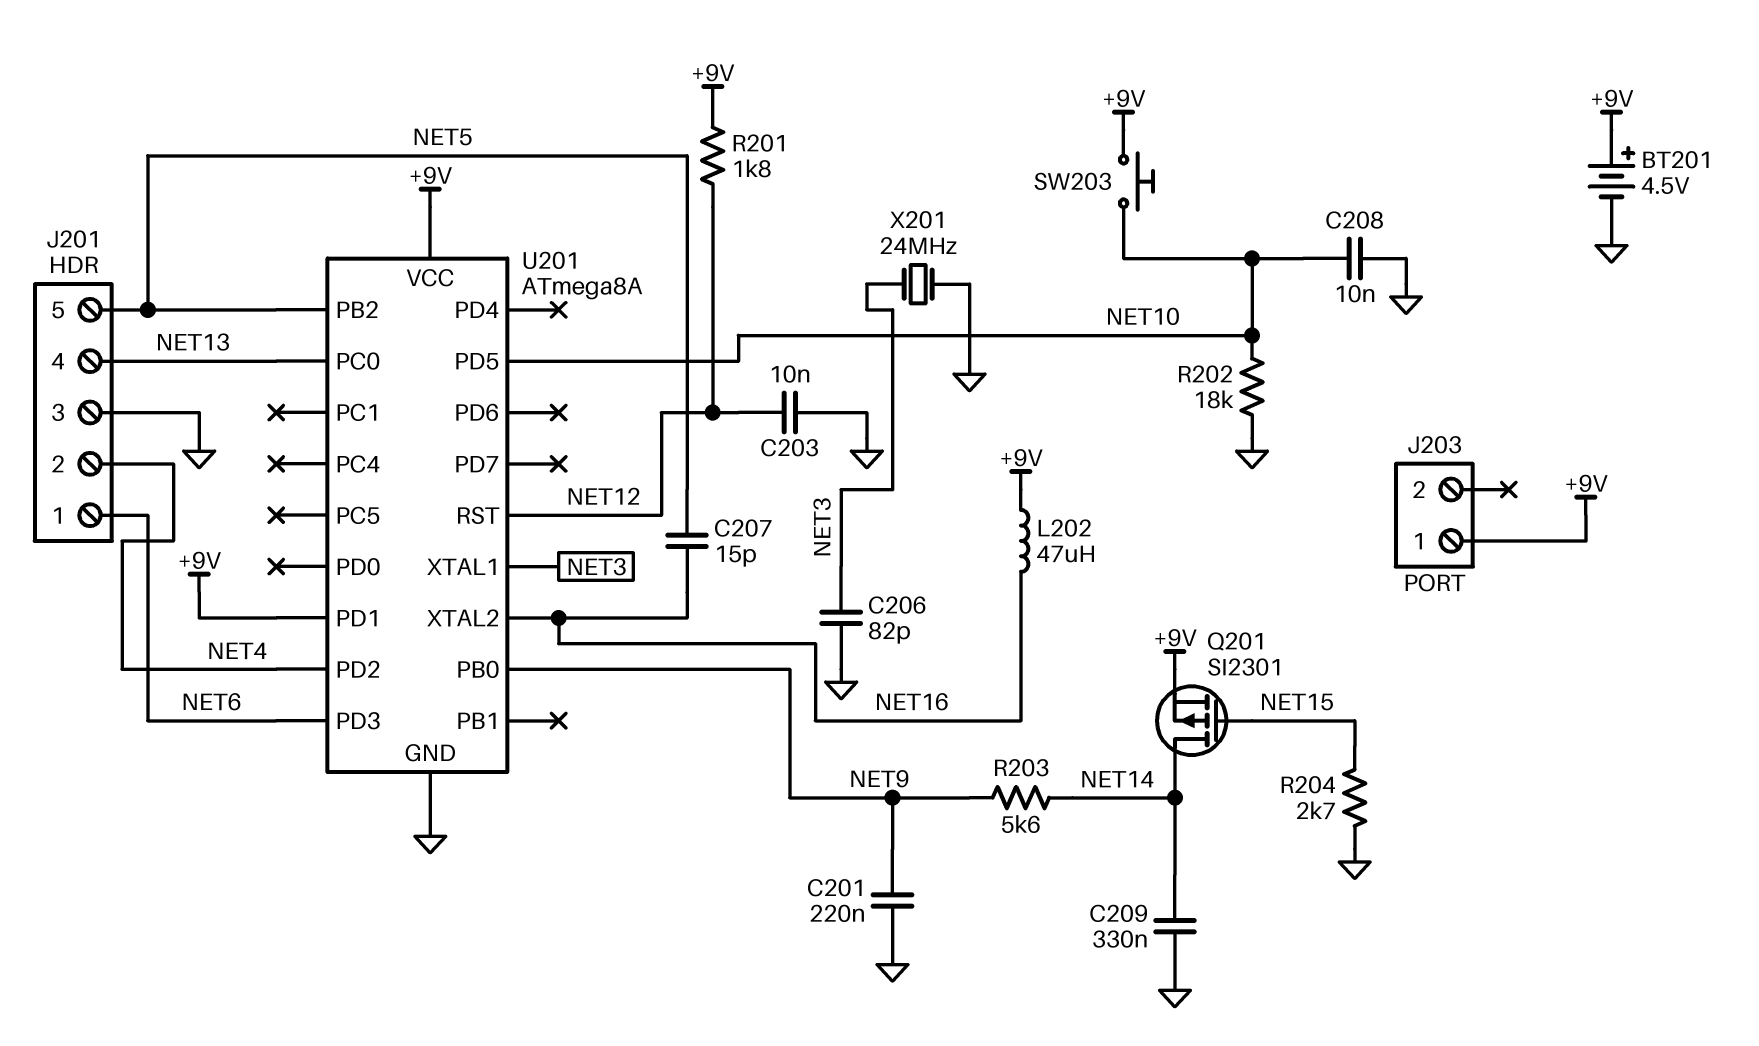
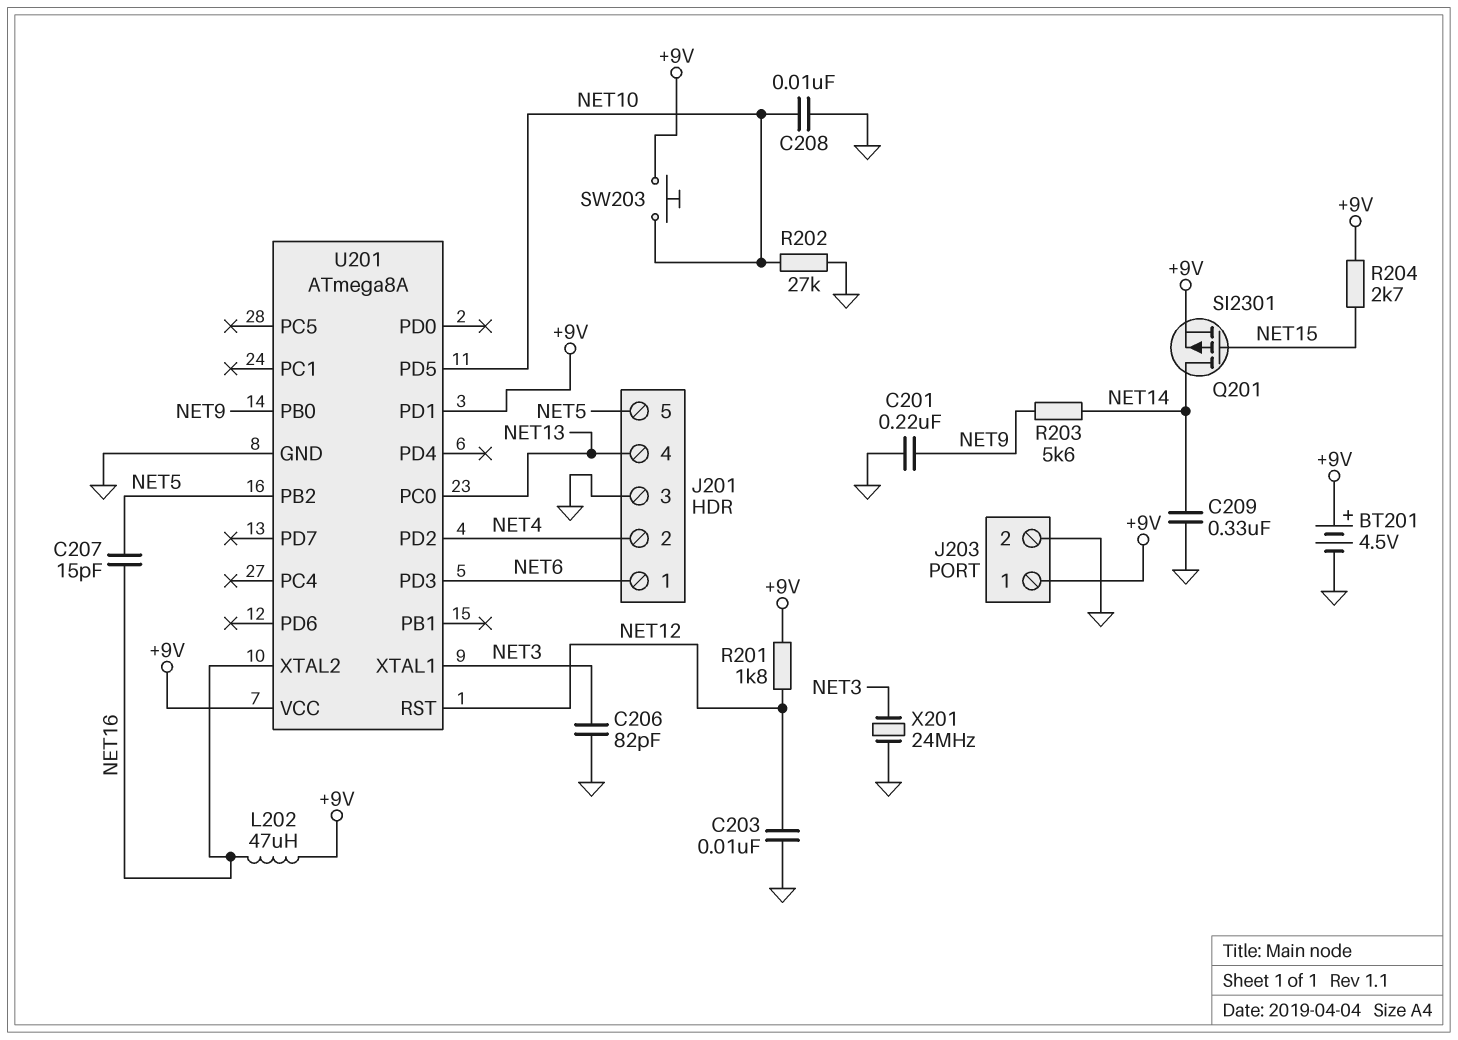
J203 pin 2: none -> GND
R202: 18k (GND, NET10) -> 27k (GND, NET10)
R204: 2.7k (GND, NET15) -> 2.7k (+9V, NET15)

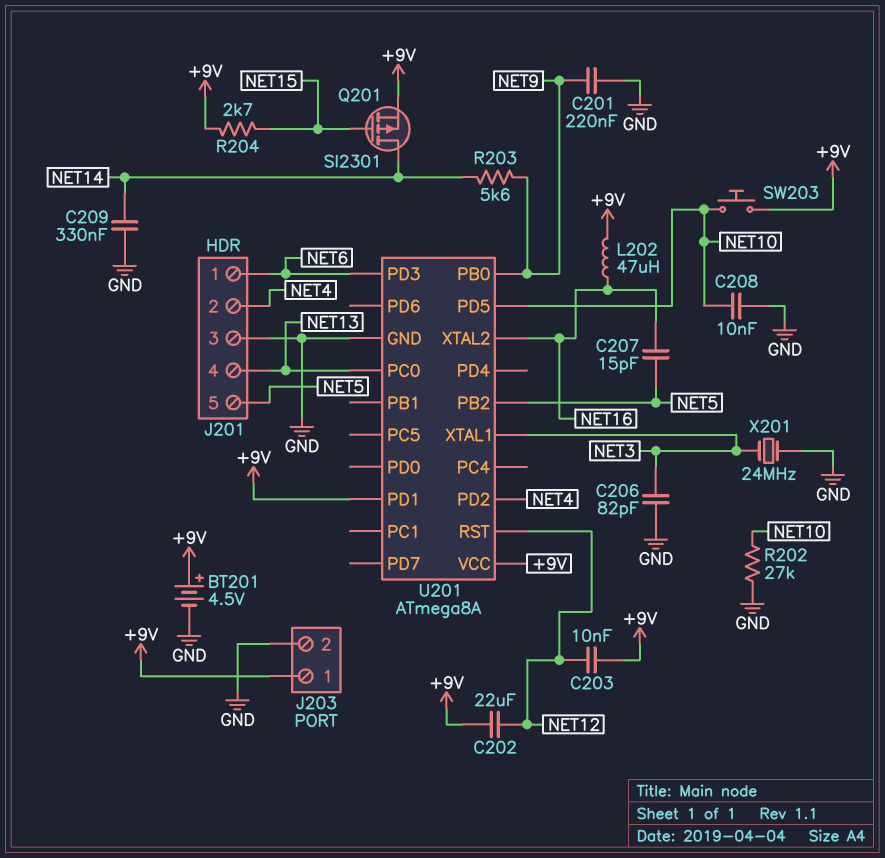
C202: none -> 22uF (+9V, NET12)
C203: 10nF (GND, NET12) -> 10nF (+9V, NET12)
R201: 1.8k (+9V, NET12) -> none

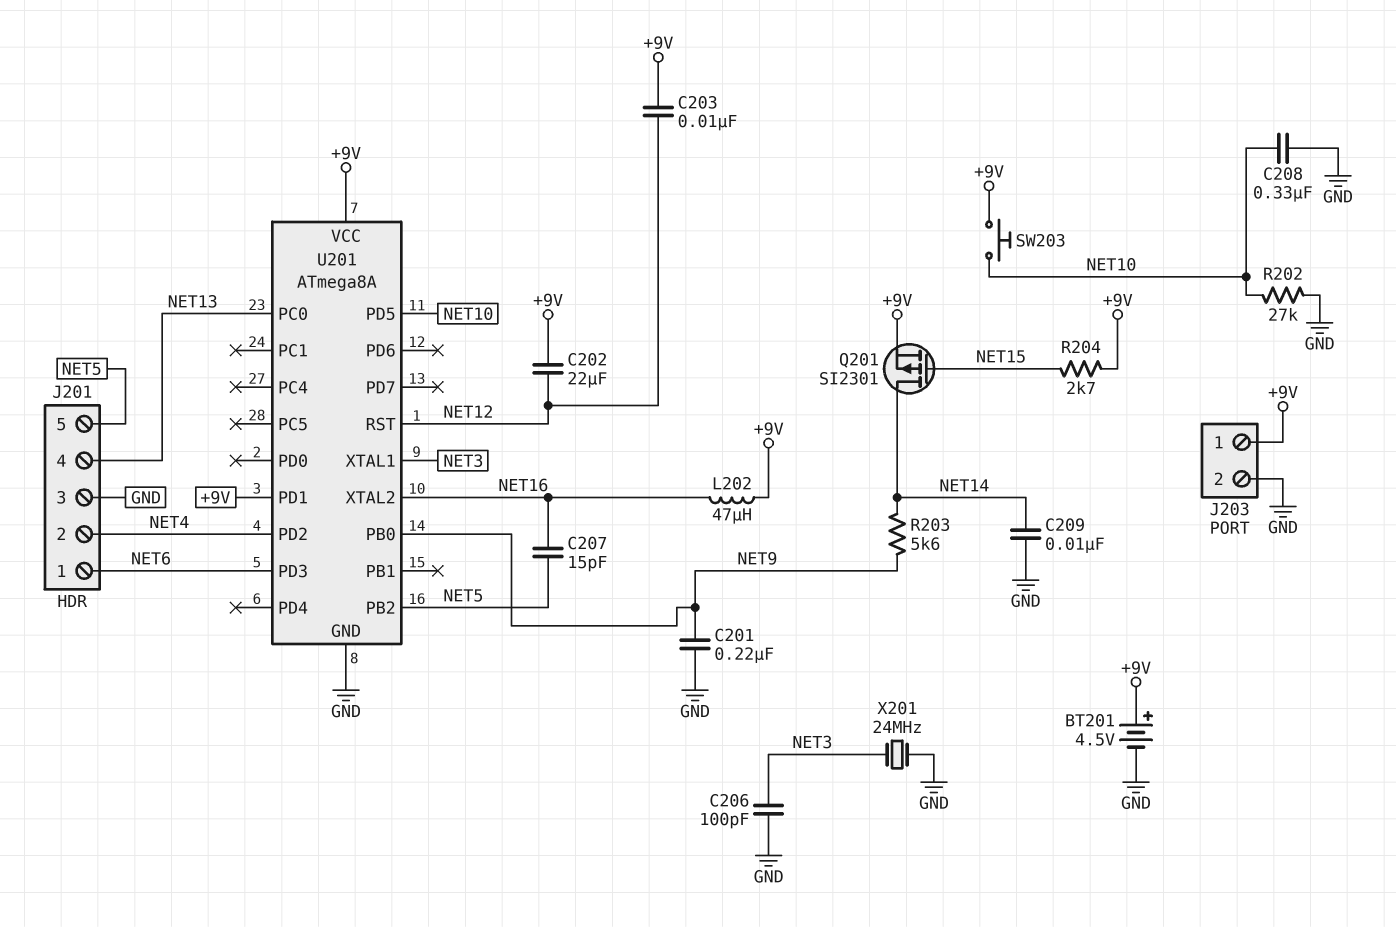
C206: 82pF (GND, NET3) -> 100pF (GND, NET3)
C208: 10nF (GND, NET10) -> 330nF (GND, NET10)
C209: 330nF (GND, NET14) -> 10nF (GND, NET14)

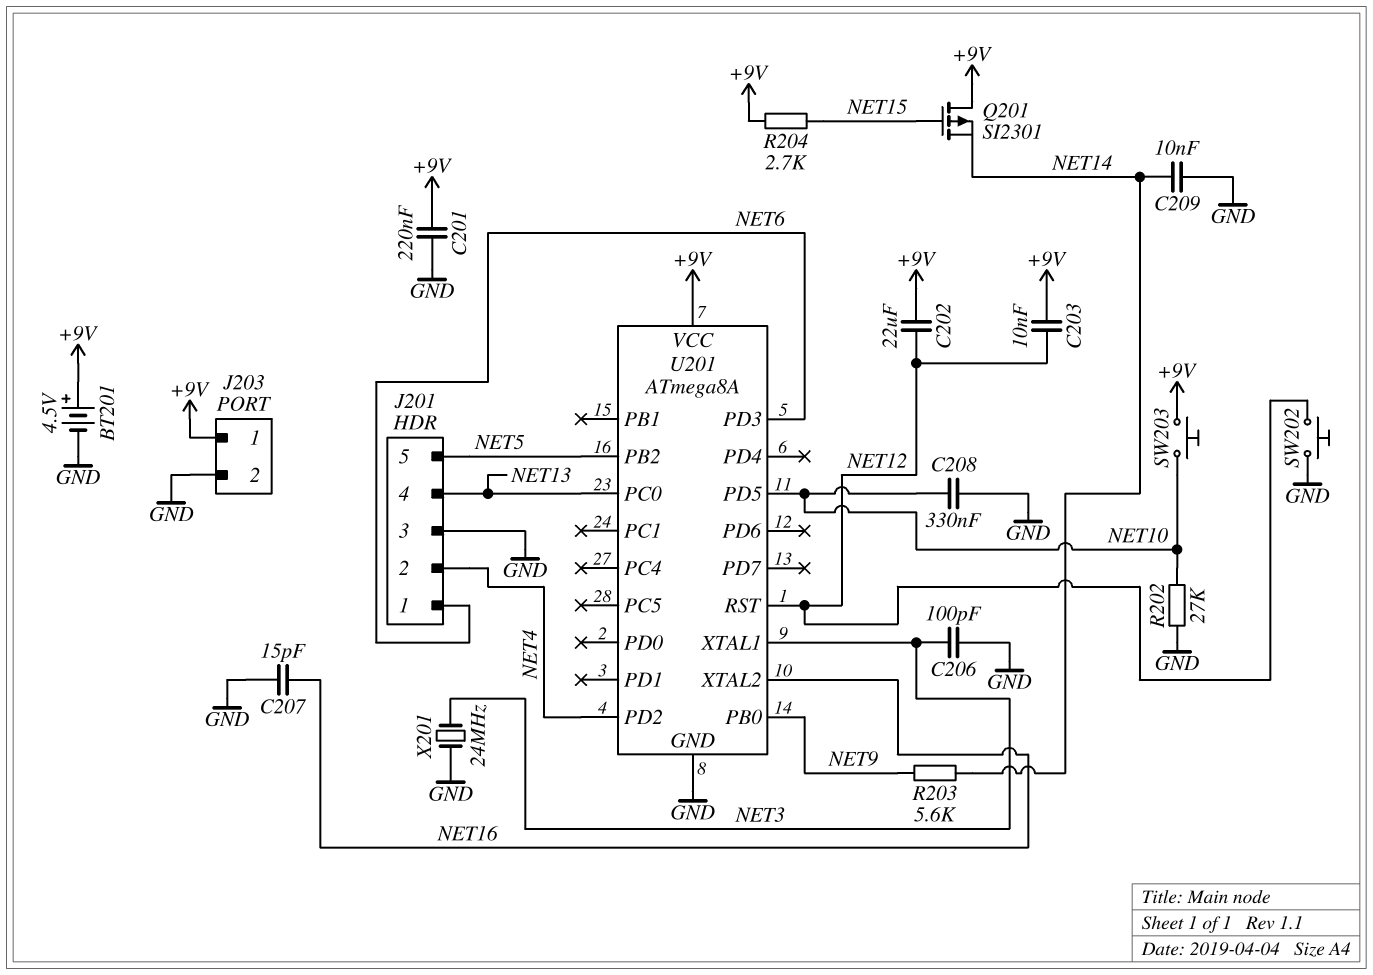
C201: 220nF (GND, NET9) -> 220nF (+9V, GND)
C207: 15pF (NET5, NET16) -> 15pF (GND, NET16)
L202: 47uH (+9V, NET16) -> none
Q201: PMOS SI2301 (G NET15, D NET14, S +9V) -> PMOS SI2301 (G NET15, D +9V, S NET14)
SW202: none -> button (GND, NET12)
U201 pin PD1: +9V -> none

